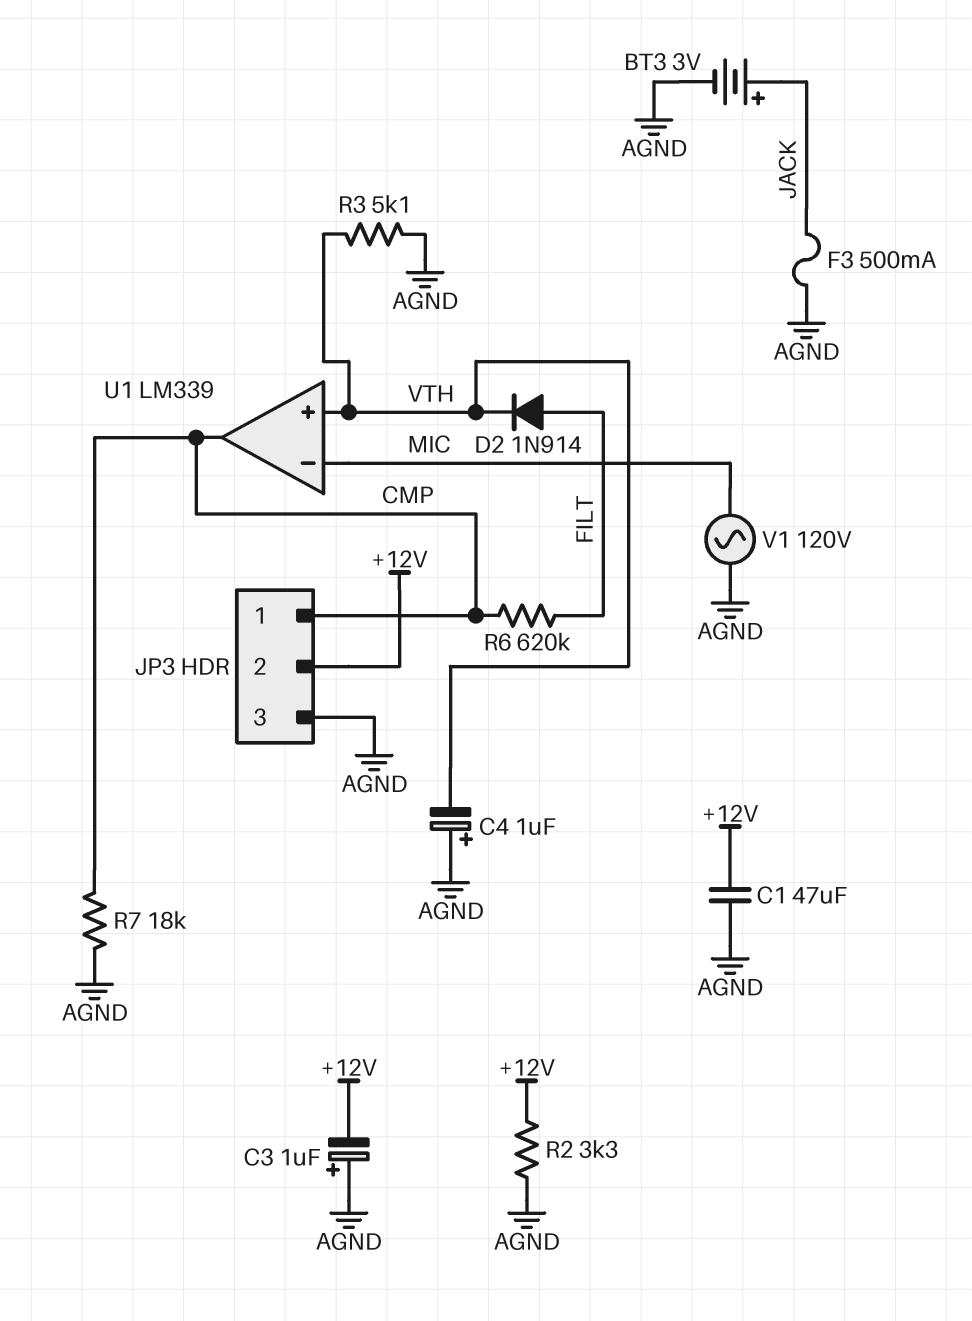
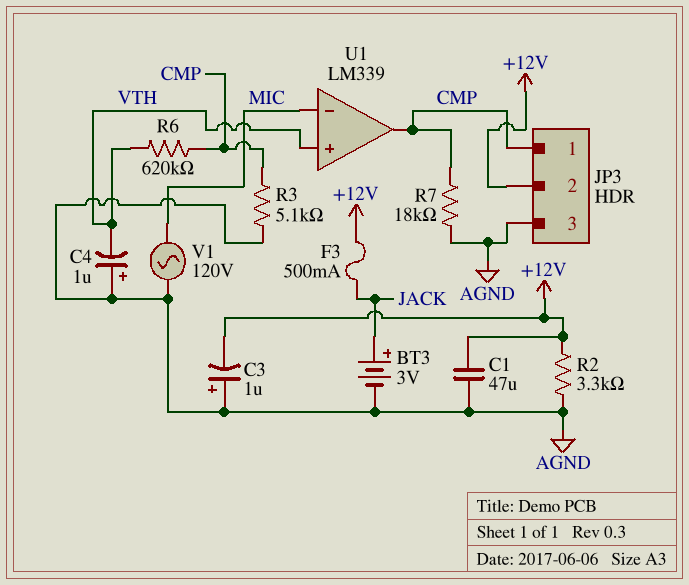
D2: diode 1N914 (A FILT, K VTH) -> none
F3: 500mA (AGND, JACK) -> 500mA (+12V, JACK)
R3: 5.1k (AGND, VTH) -> 5.1k (AGND, CMP)
R6: 620k (CMP, FILT) -> 620k (CMP, VTH)

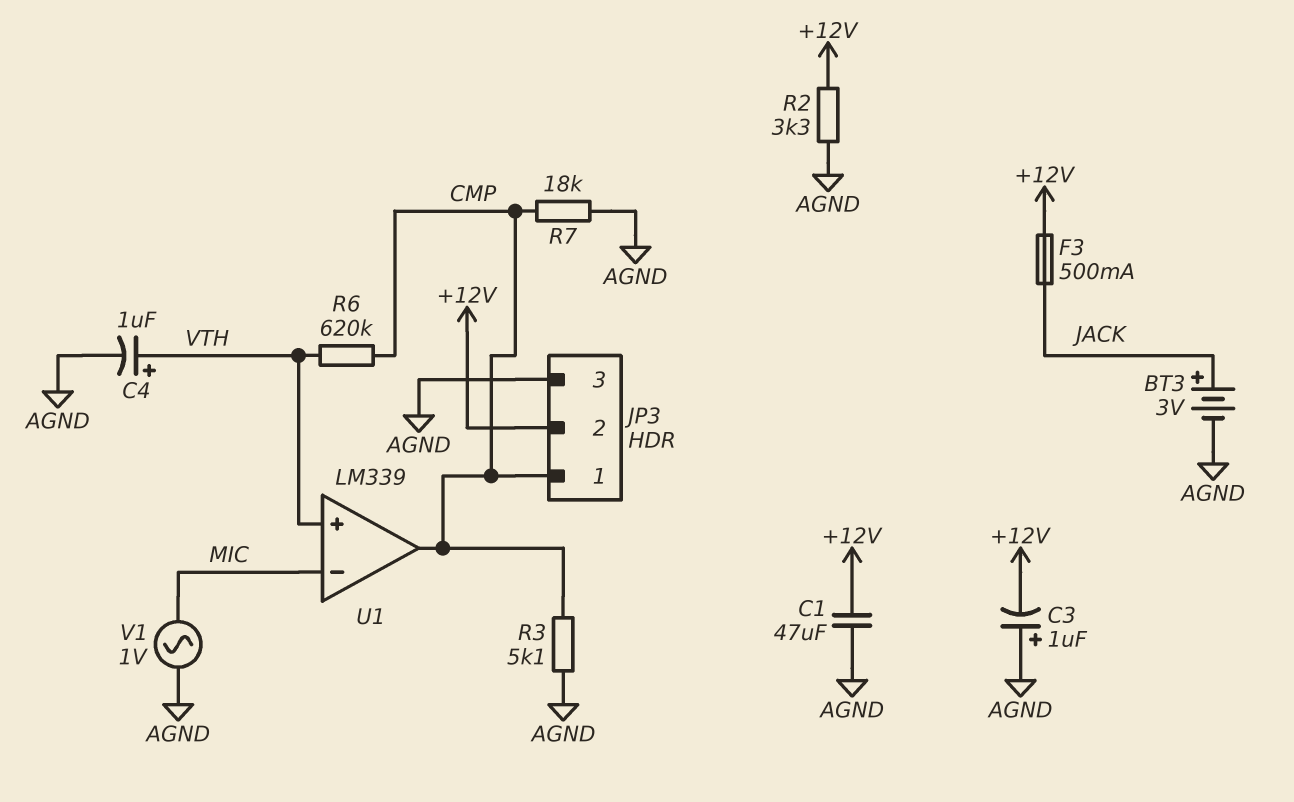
C4: 1uF (plus AGND, minus VTH) -> 1uF (plus VTH, minus AGND)
V1: AC 120V (AGND, MIC) -> AC 1V (AGND, MIC)

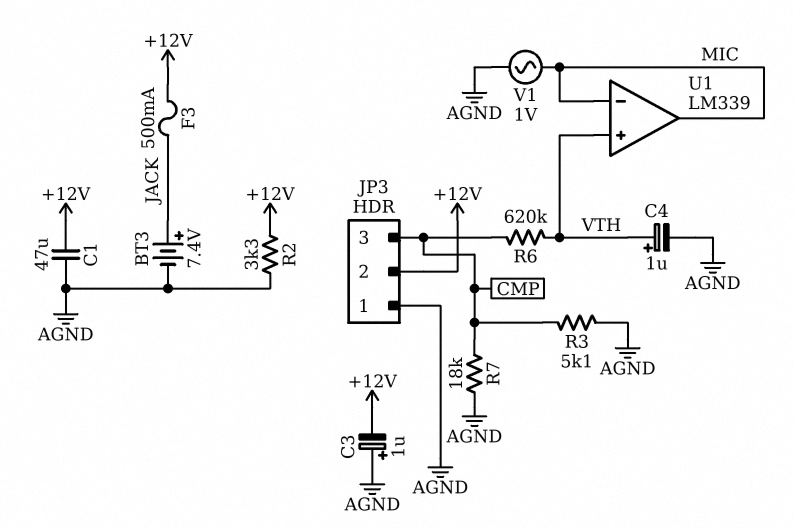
BT3: 3V (plus JACK, minus AGND) -> 7.4V (plus JACK, minus AGND)
JP3 pin 1: CMP -> AGND
JP3 pin 3: AGND -> CMP
U1 pin out: CMP -> MIC

